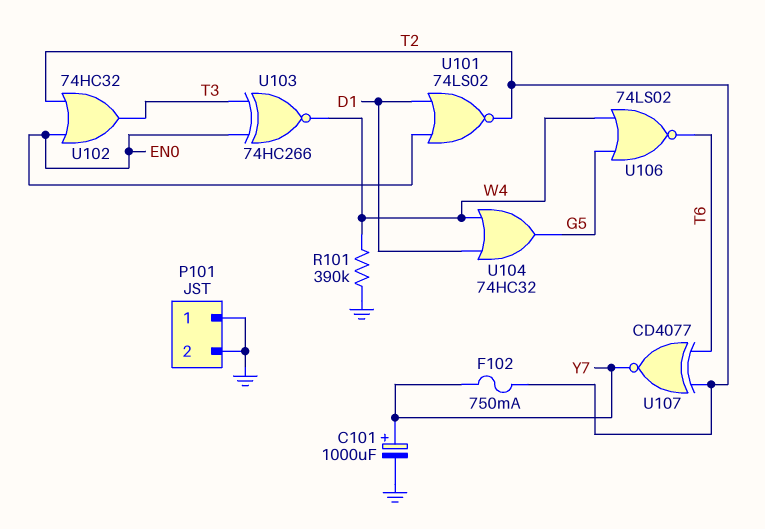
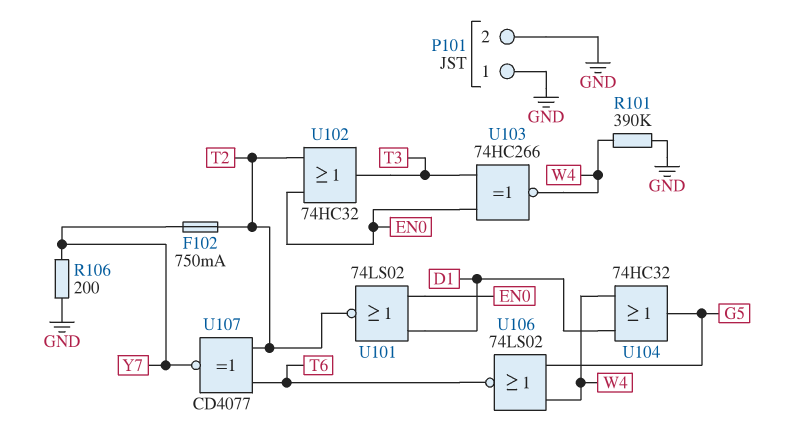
C101: 1000uF (plus Y7, minus GND) -> none
R106: none -> 200 (GND, Y7)

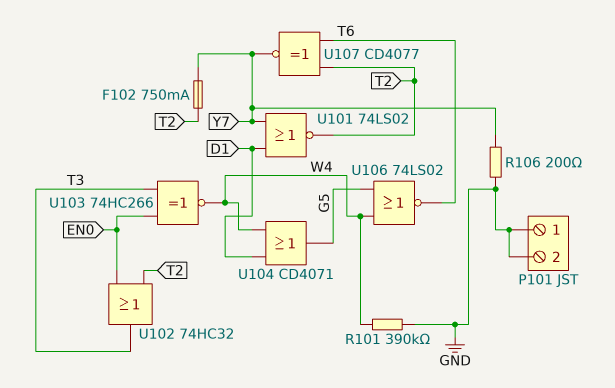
U101: NOR 74LS02 (in D1, in EN0, out T2) -> NOR 74LS02 (in D1, in Y7, out T2)
U104: OR 74HC32 (in D1, in W4, out G5) -> OR CD4071 (in D1, in W4, out G5)

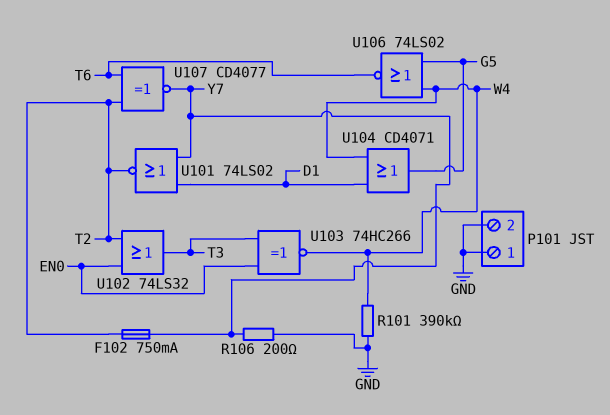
U102: OR 74HC32 (in EN0, in T2, out T3) -> OR 74LS32 (in EN0, in T2, out T3)

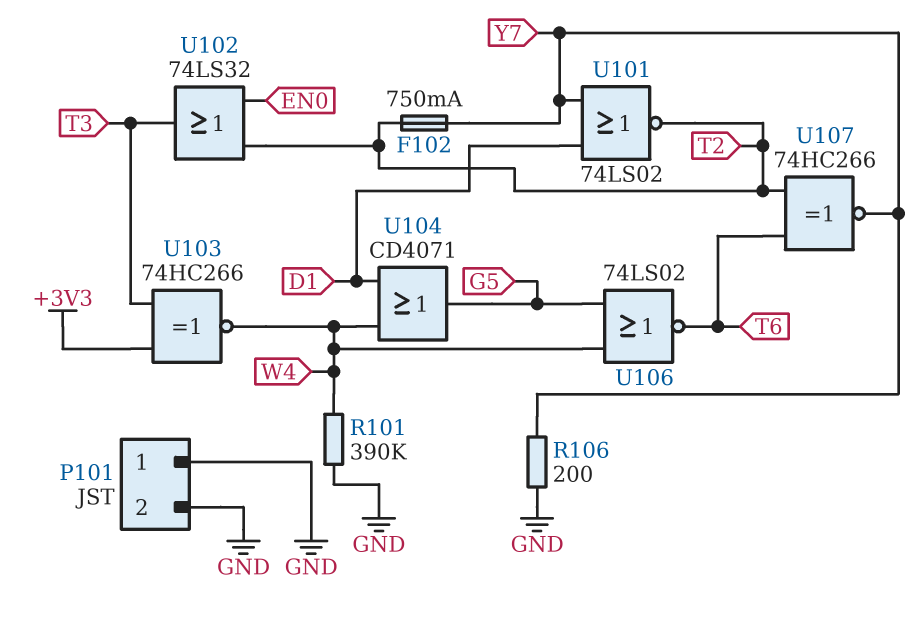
U103: XNOR 74HC266 (in EN0, in T3, out W4) -> XNOR 74HC266 (in +3V3, in T3, out W4)
U107: XNOR CD4077 (in T2, in T6, out Y7) -> XNOR 74HC266 (in T2, in T6, out Y7)

